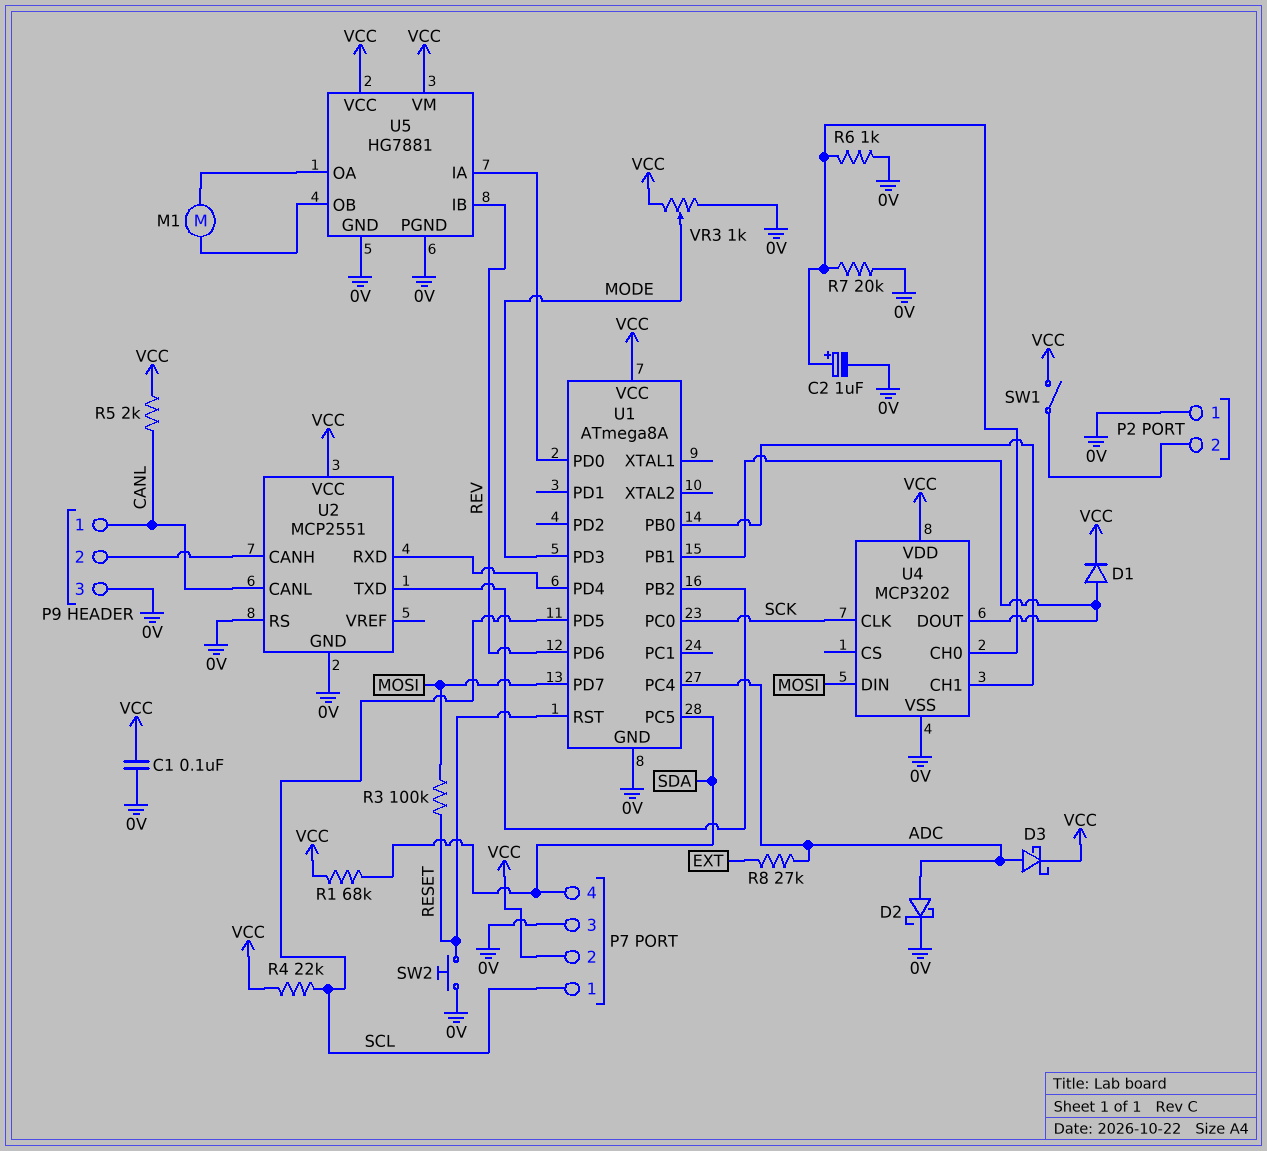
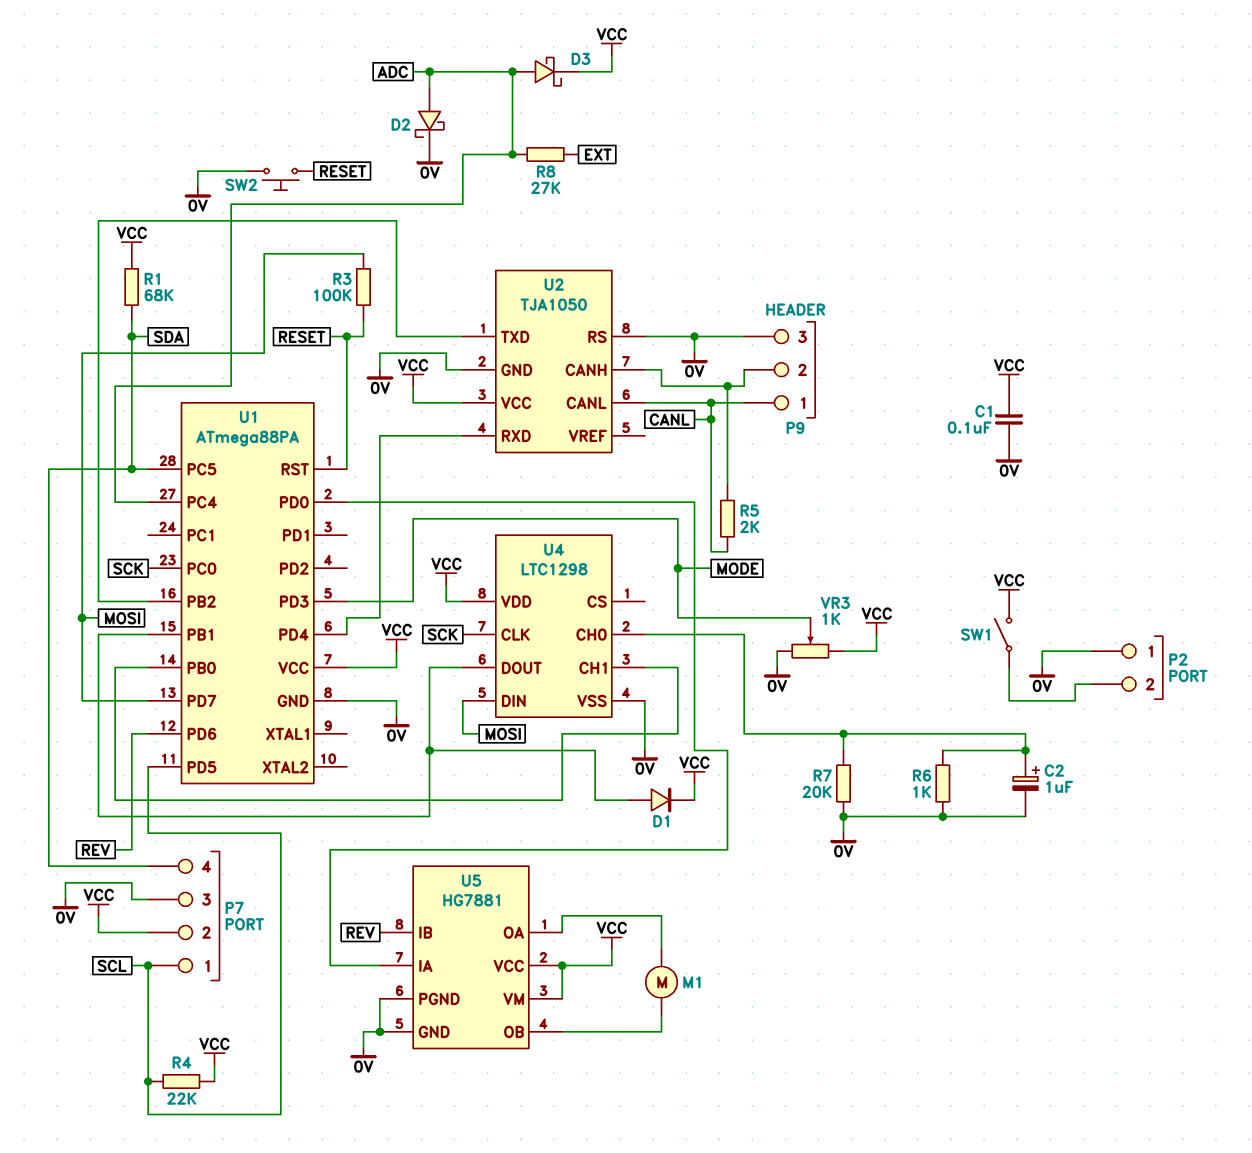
R5: 2k (CANL, VCC) -> 2k (CANL, P9/2)
U1: ATmega8A -> ATmega88PA
U2: MCP2551 -> TJA1050
U4: MCP3202 -> LTC1298

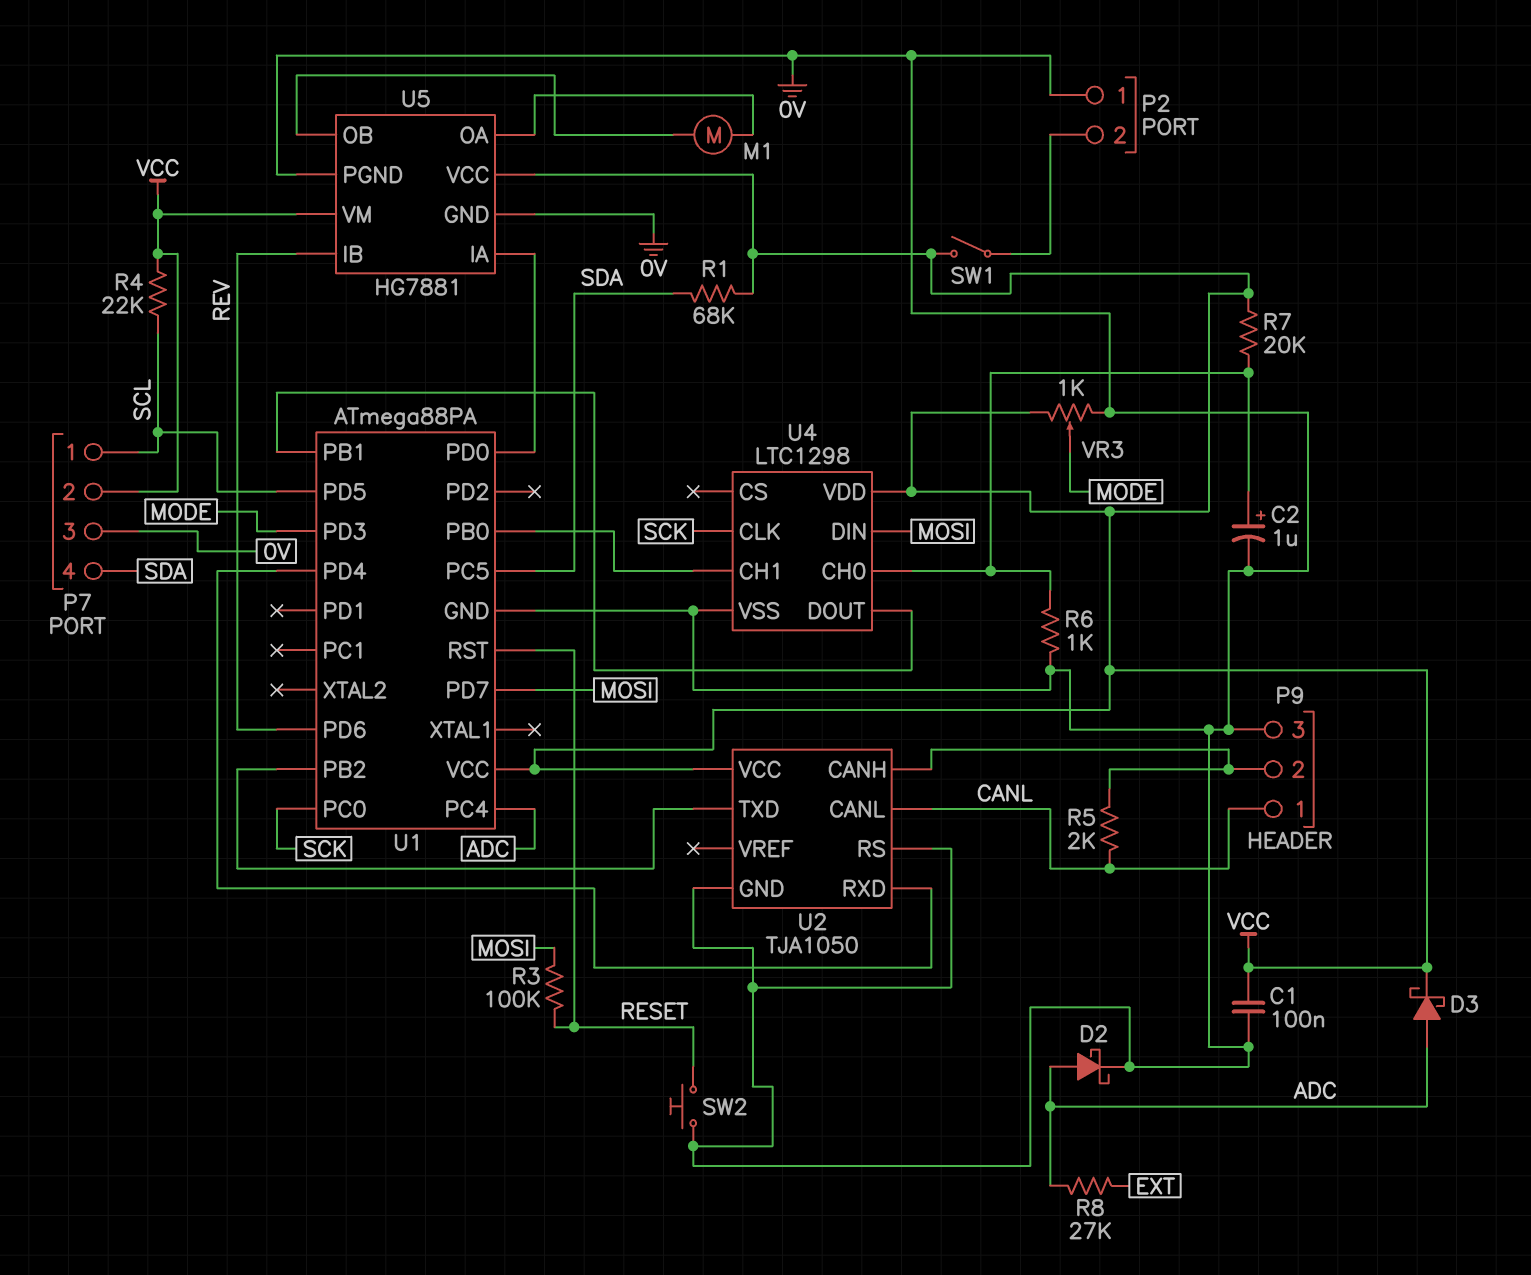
D1: diode (A U1/PB1, K VCC) -> none
R7: 20k (0V, U4/CH0) -> 20k (U4/CH0, VCC)

